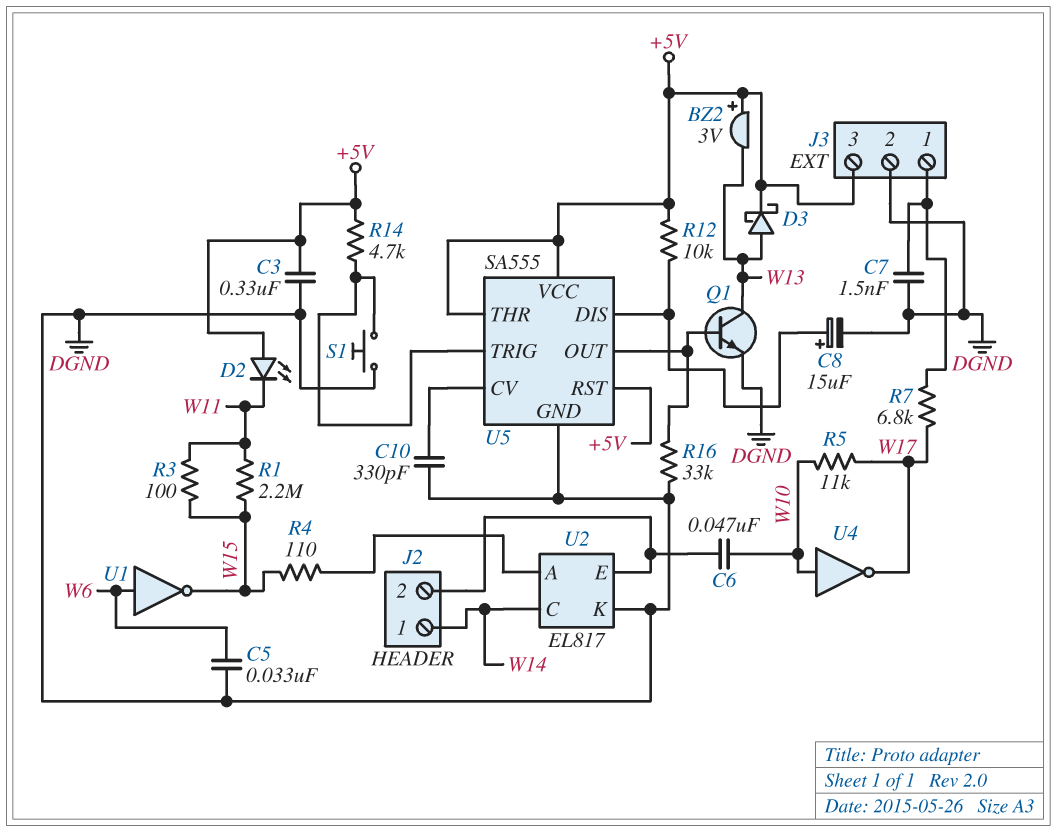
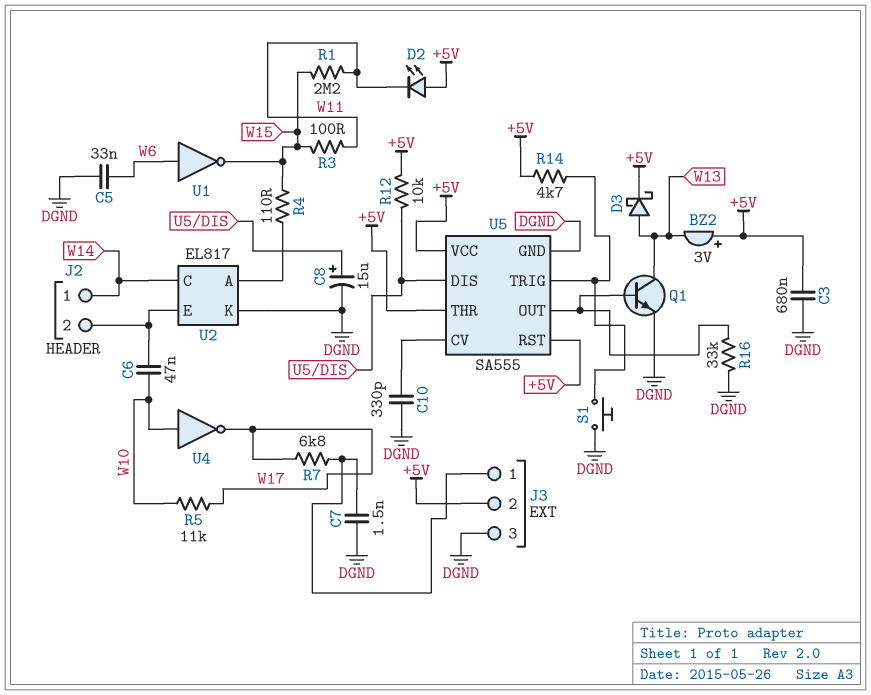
C3: 330nF (+5V, DGND) -> 680nF (+5V, DGND)
J3 pin 2: DGND -> +5V
J3 pin 3: +5V -> DGND

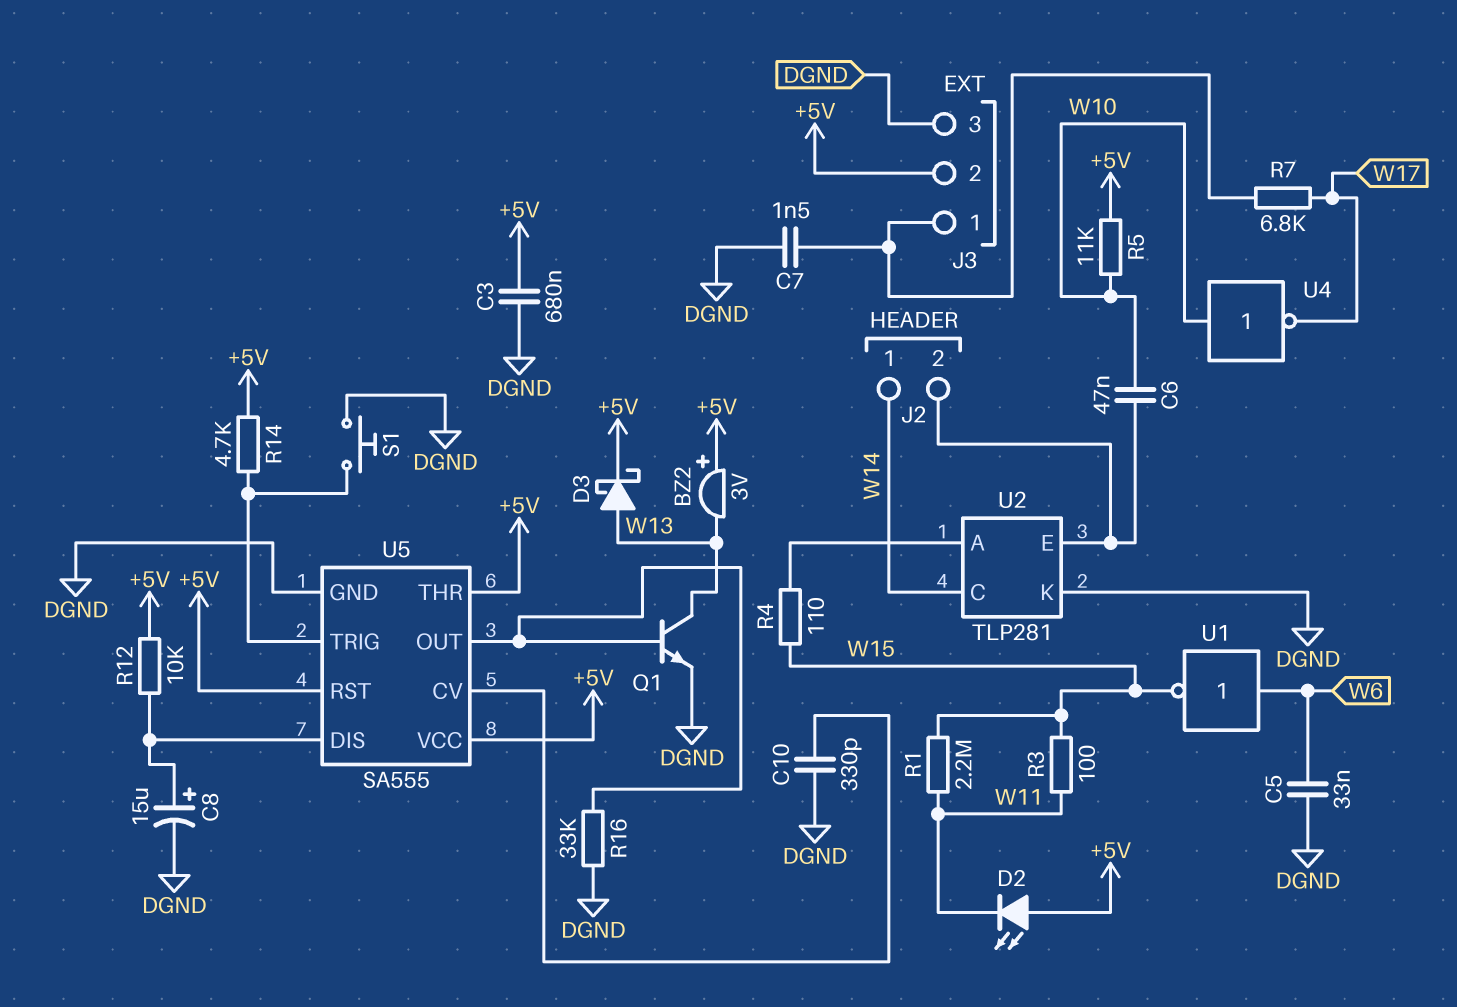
R5: 11k (W10, W17) -> 11k (+5V, W10)
U2: EL817 -> TLP281

